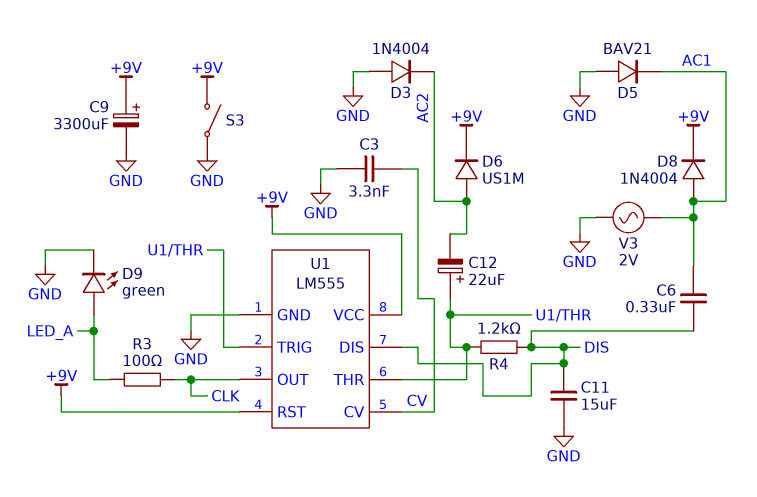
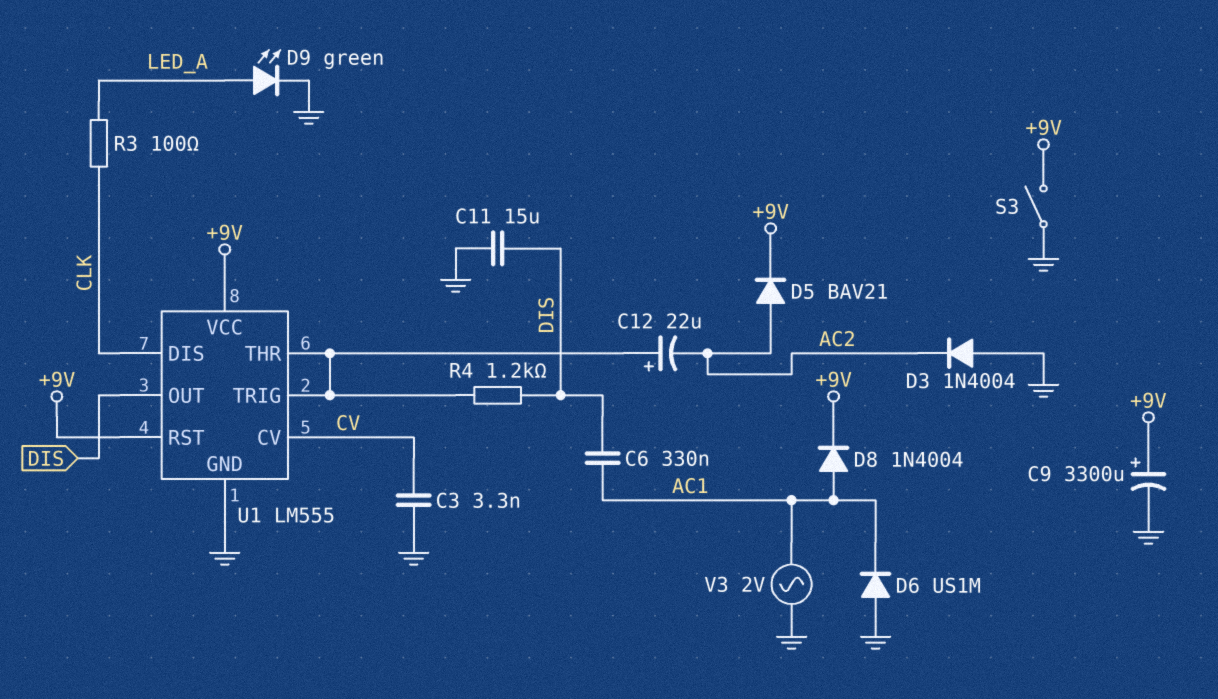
D5: diode BAV21 (A GND, K AC1) -> diode BAV21 (A AC2, K +9V)
D6: diode US1M (A AC2, K +9V) -> diode US1M (A GND, K AC1)
U1 pin DIS: DIS -> CLK
U1 pin OUT: CLK -> DIS

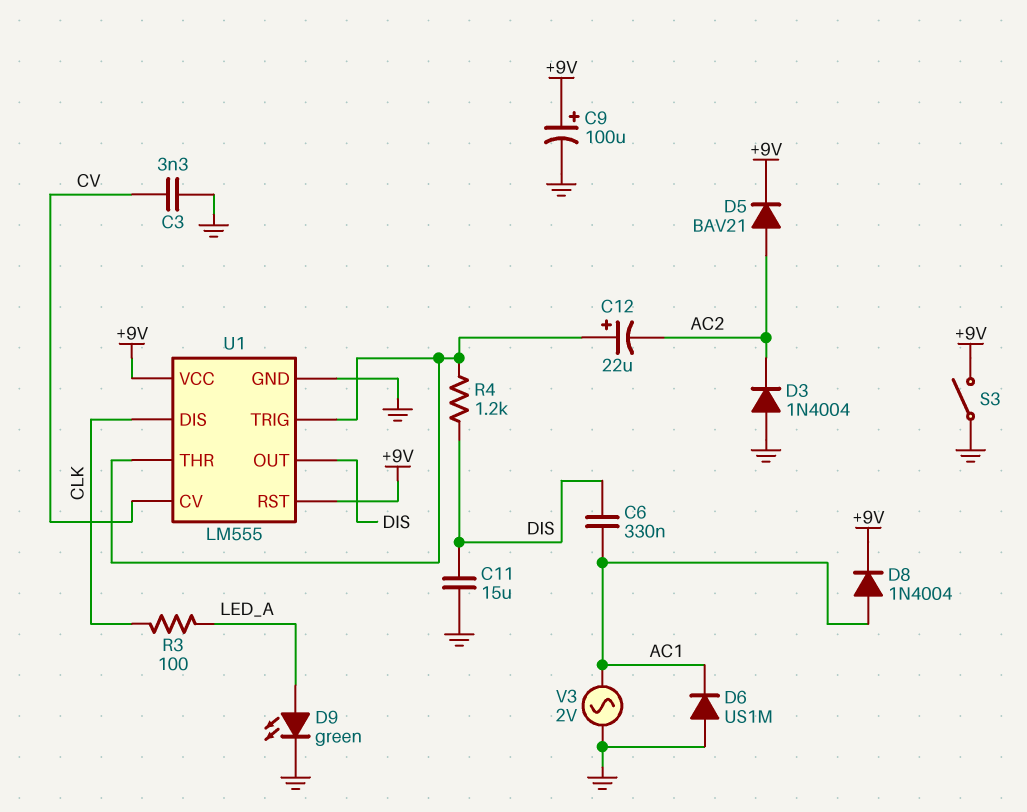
C9: 3300uF (plus +9V, minus GND) -> 100uF (plus +9V, minus GND)

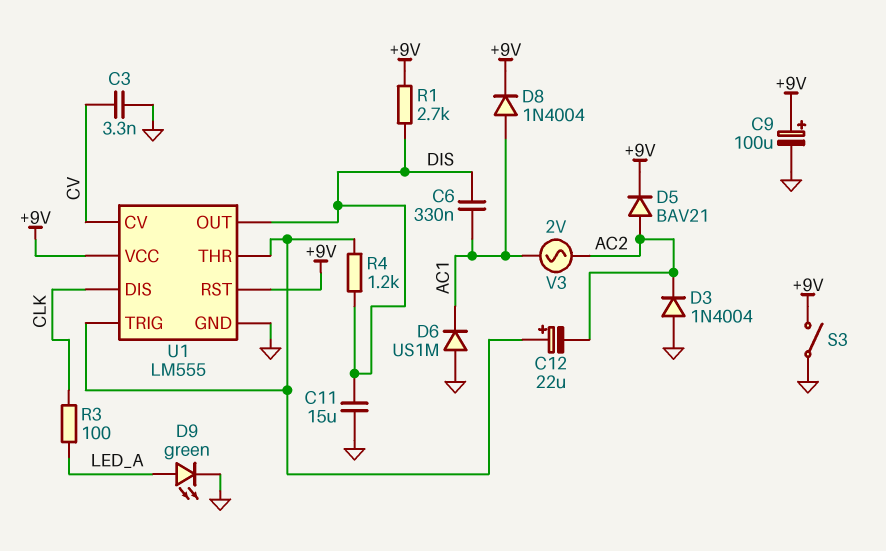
R1: none -> 2.7k (+9V, DIS)
V3: AC 2V (AC1, GND) -> AC 2V (AC1, AC2)

